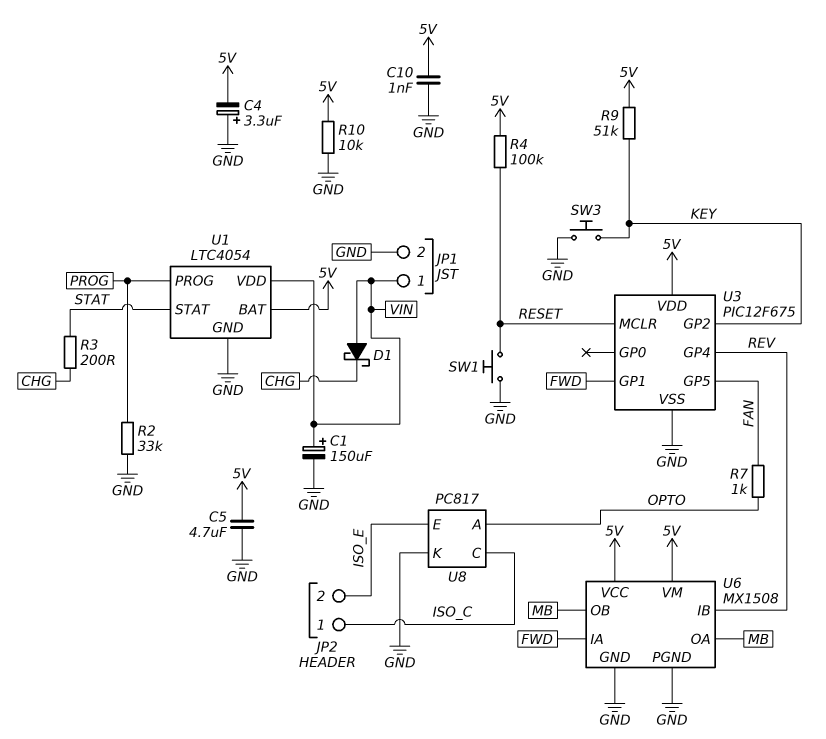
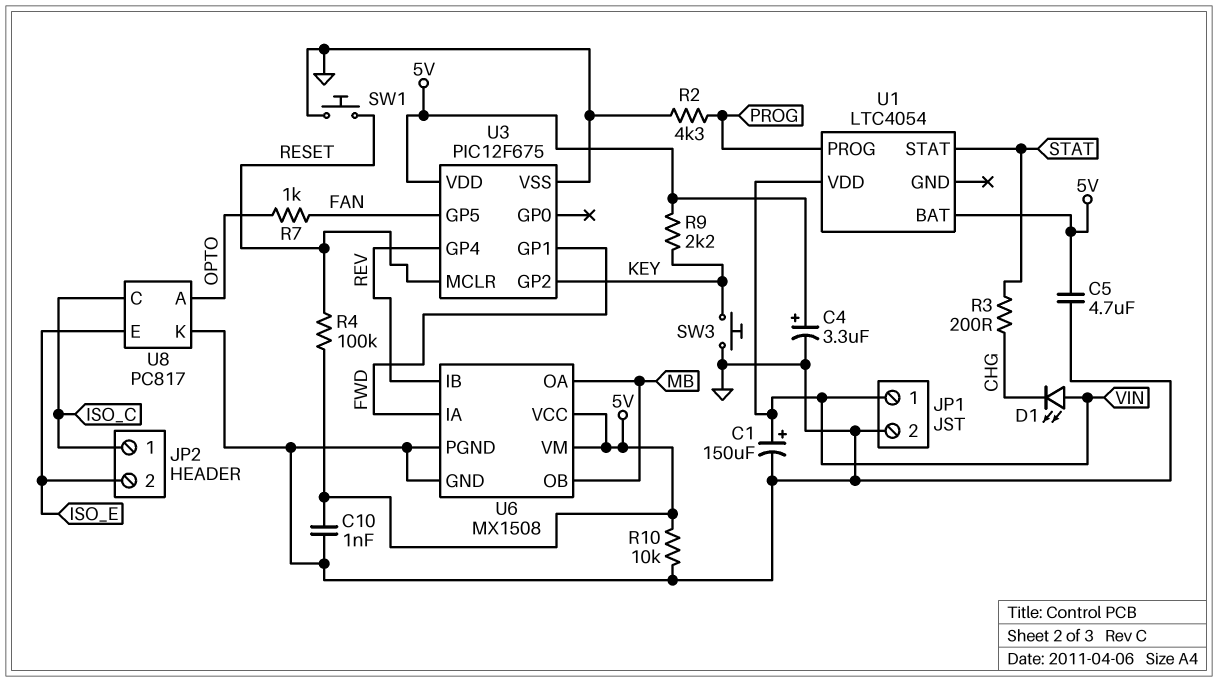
C4: 3.3uF (plus GND, minus 5V) -> 3.3uF (plus 5V, minus GND)
D1: schottky (A VIN, K CHG) -> LED (A VIN, K CHG)
R2: 33k (GND, PROG) -> 4.3k (GND, PROG)
R9: 51k (5V, KEY) -> 2.2k (5V, KEY)
U1 pin GND: GND -> none

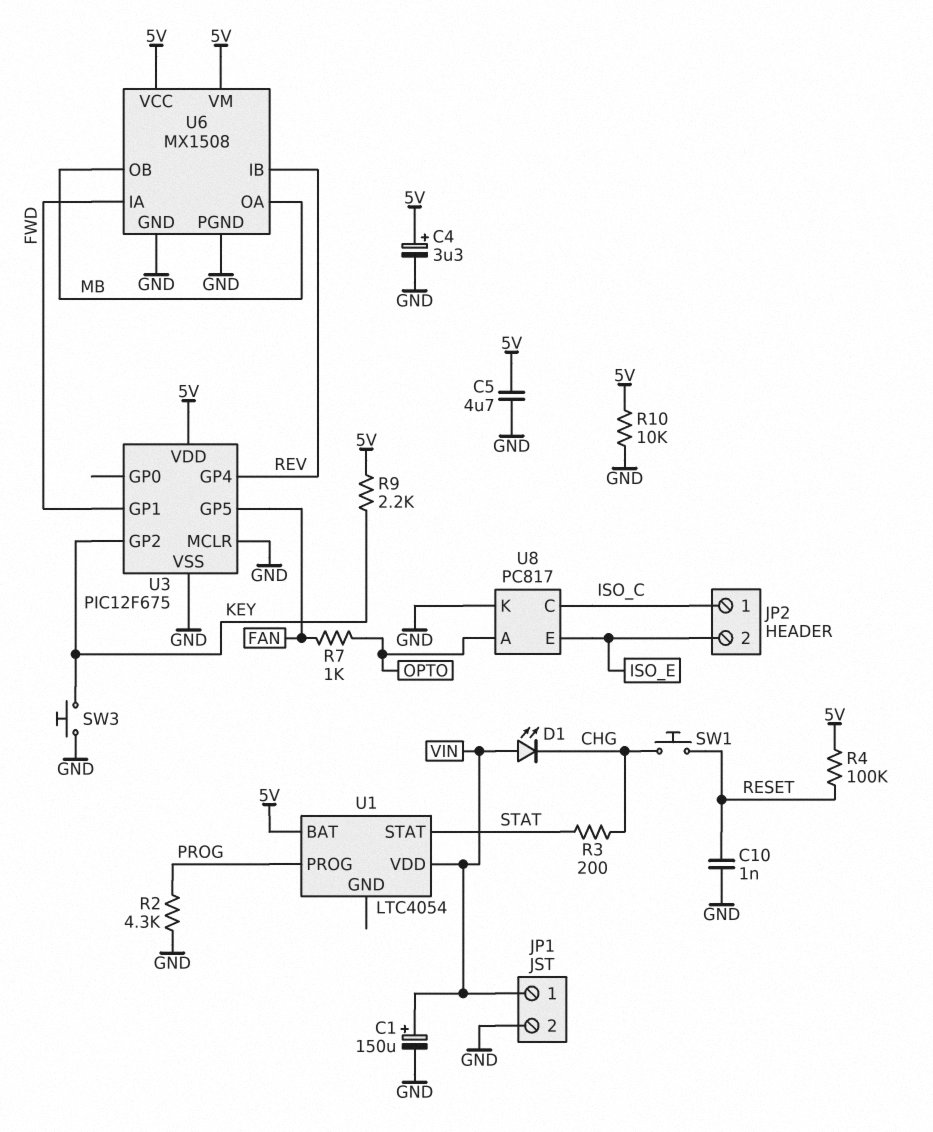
C10: 1nF (5V, GND) -> 1nF (GND, RESET)
SW1: button (GND, RESET) -> button (CHG, RESET)
U3 pin MCLR: RESET -> GND

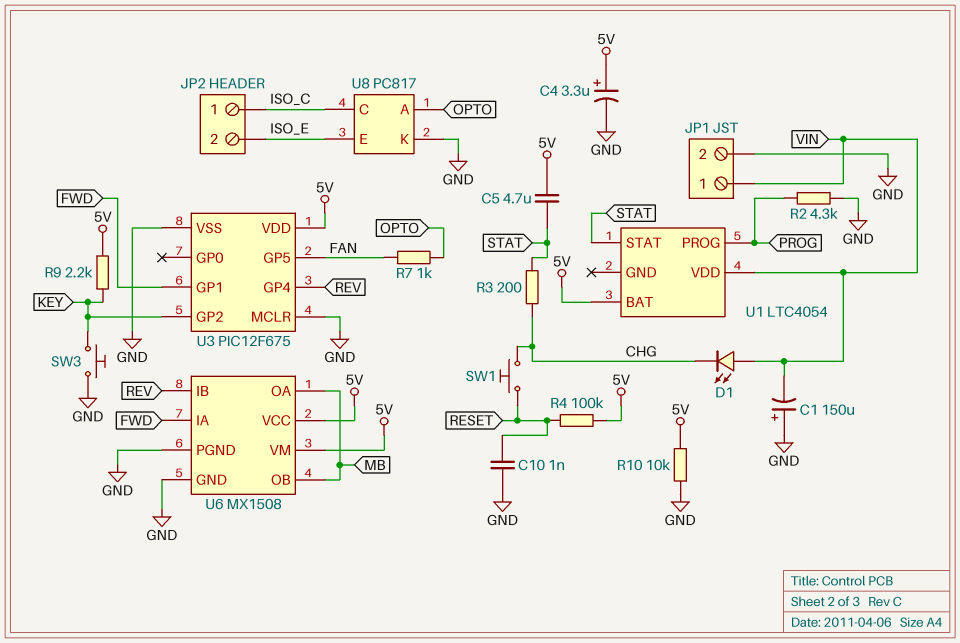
C1: 150uF (plus VIN, minus GND) -> 150uF (plus GND, minus VIN)
C5: 4.7uF (5V, GND) -> 4.7uF (5V, STAT)

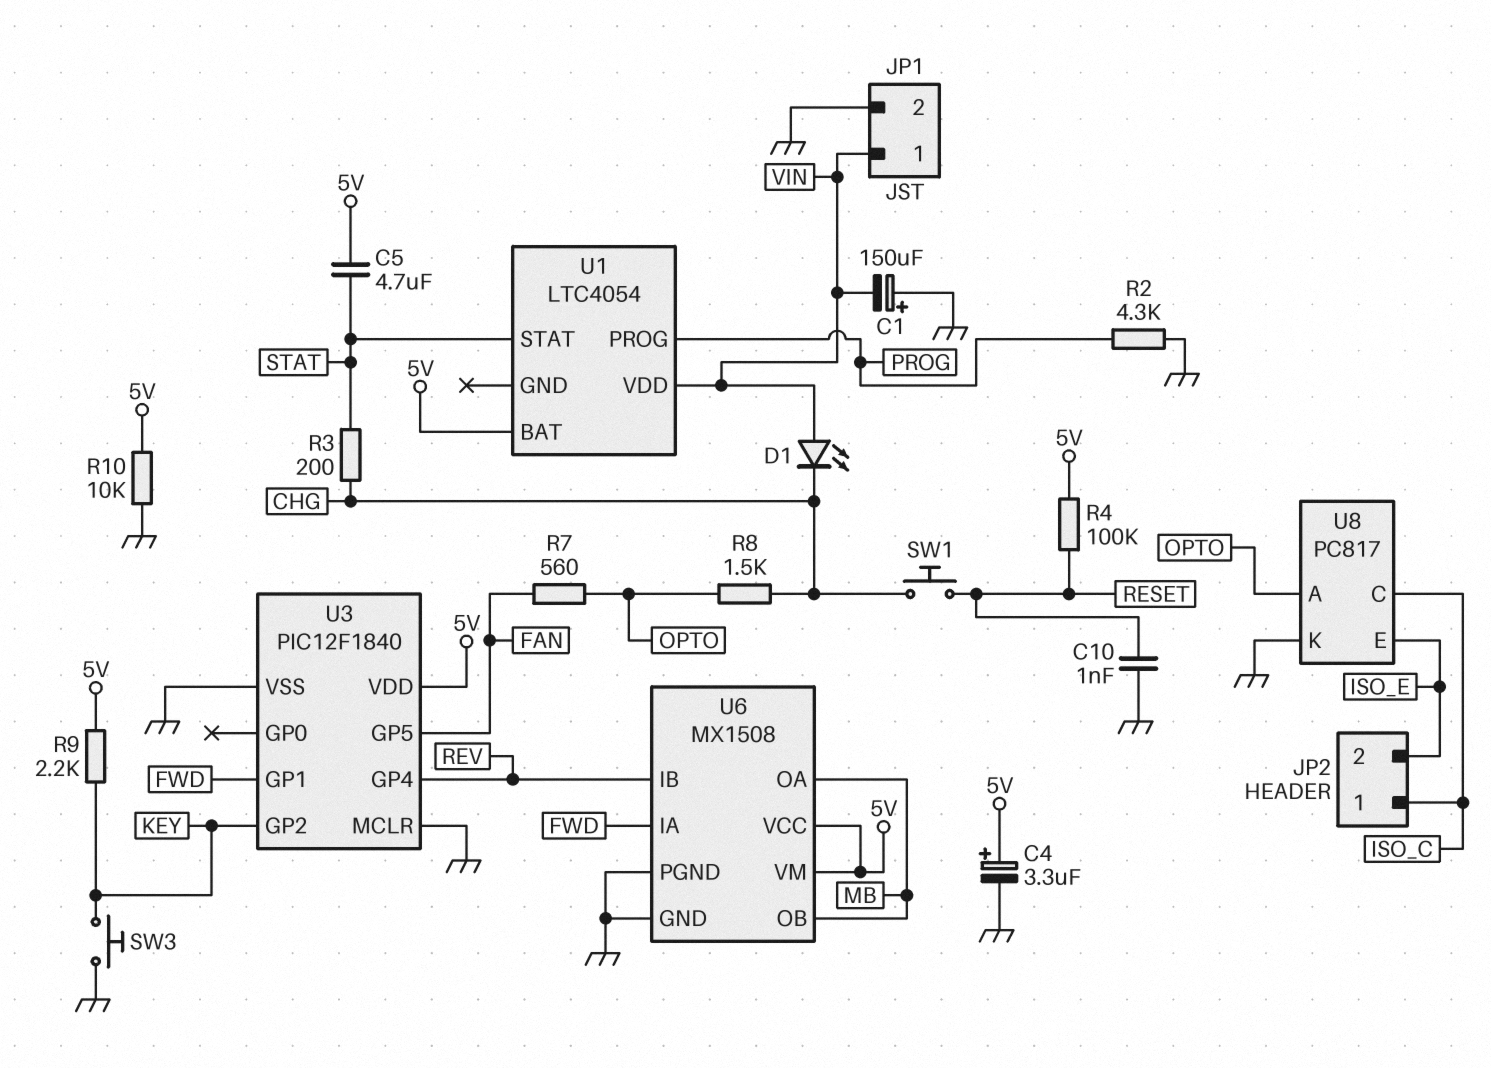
R7: 1k (FAN, OPTO) -> 560 (FAN, OPTO)
R8: none -> 1.5k (CHG, OPTO)
U3: PIC12F675 -> PIC12F1840

